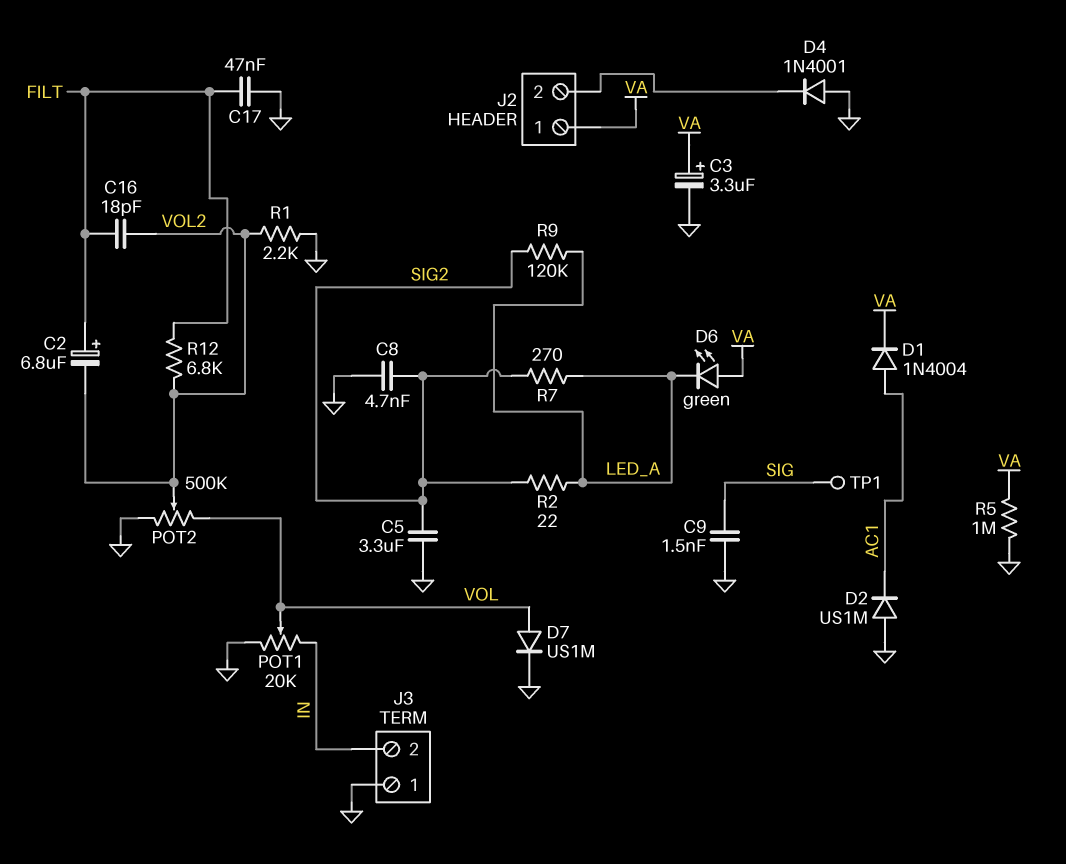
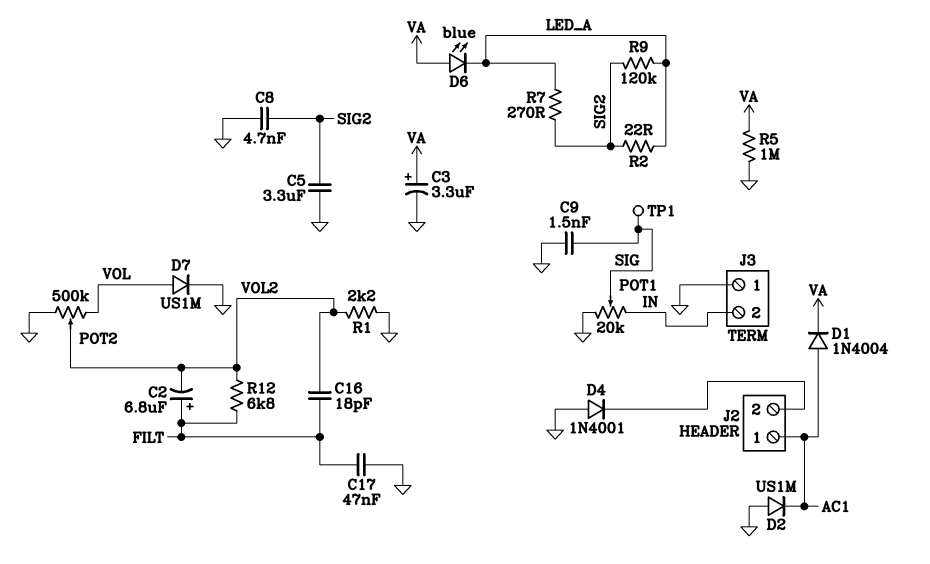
D6: LED green (A VA, K LED_A) -> LED blue (A VA, K LED_A)
J2 pin 1: VA -> AC1
POT1: 20k (GND, IN, wiper VOL) -> 20k (GND, IN, wiper SIG)

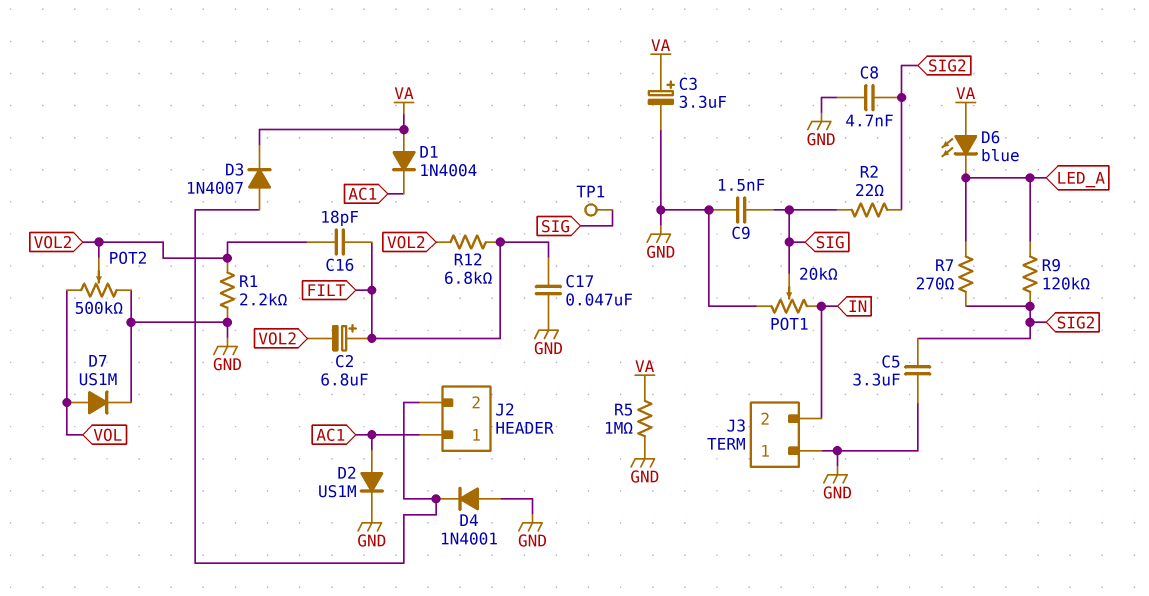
D1: diode 1N4004 (A AC1, K VA) -> diode 1N4004 (A VA, K AC1)
D2: diode US1M (A GND, K AC1) -> diode US1M (A AC1, K GND)
D3: none -> diode 1N4007 (A J2/2, K VA)
R2: 22 (LED_A, SIG2) -> 22 (SIG, SIG2)

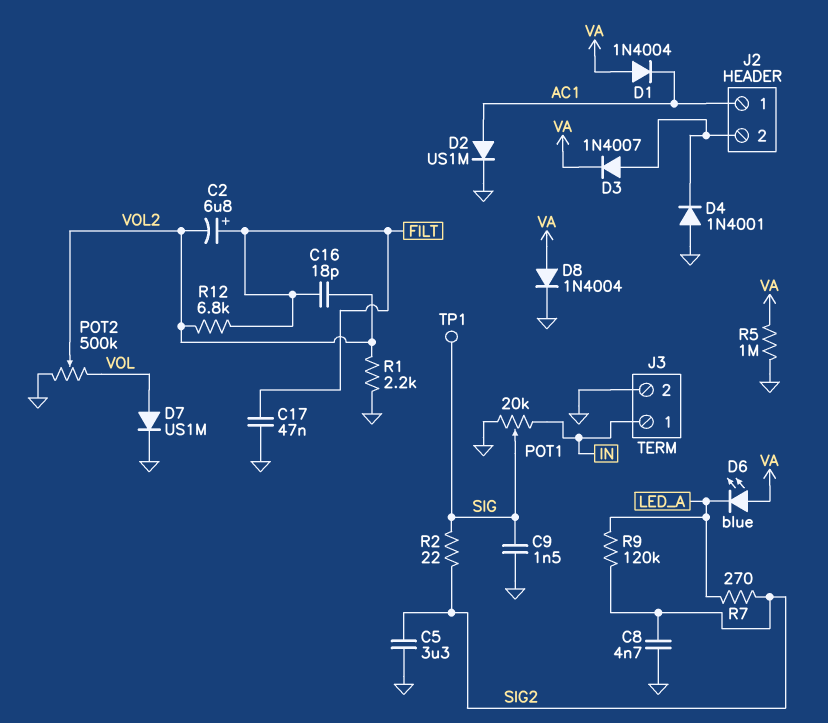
C3: 3.3uF (plus VA, minus GND) -> none
D8: none -> diode 1N4004 (A VA, K GND)
J3 pin 1: GND -> IN
J3 pin 2: IN -> GND

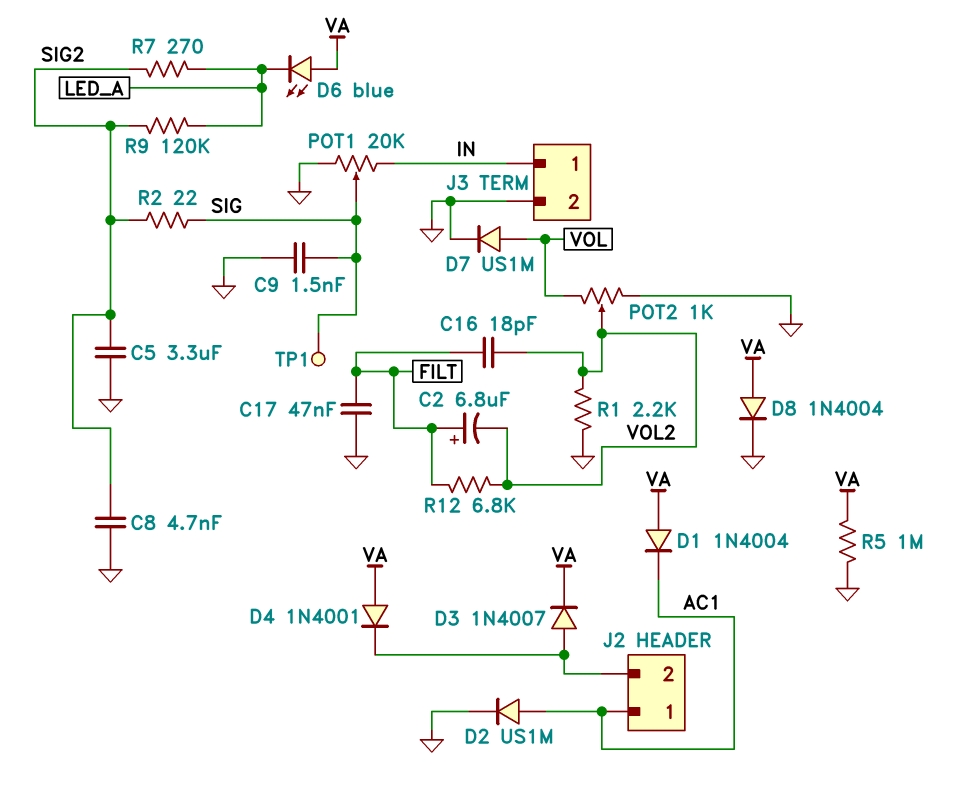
D4: diode 1N4001 (A GND, K J2/2) -> diode 1N4001 (A VA, K J2/2)
POT2: 500k (GND, VOL, wiper VOL2) -> 1k (GND, VOL, wiper VOL2)

